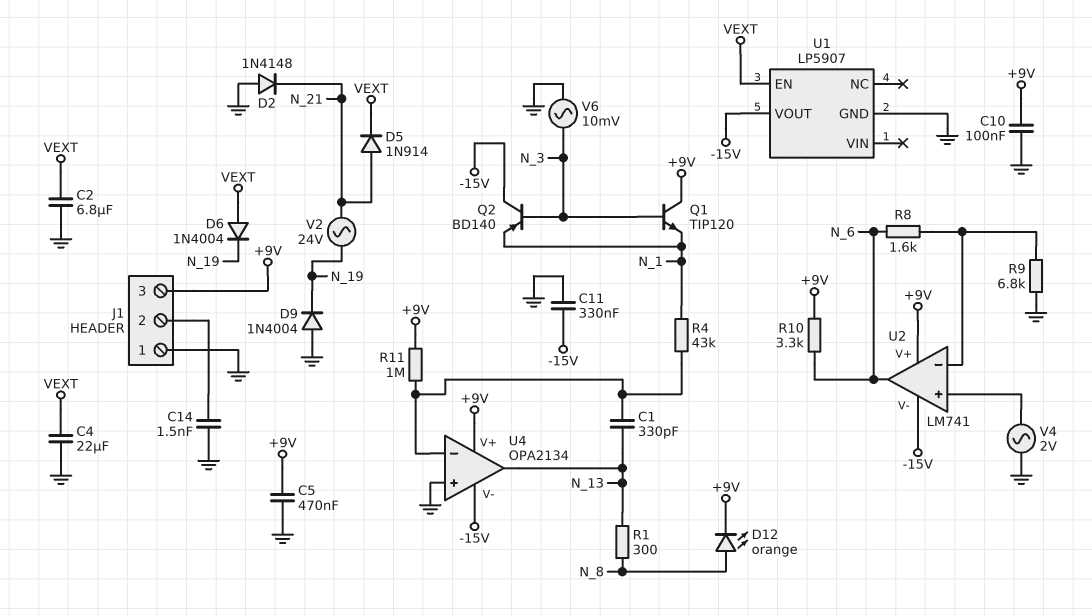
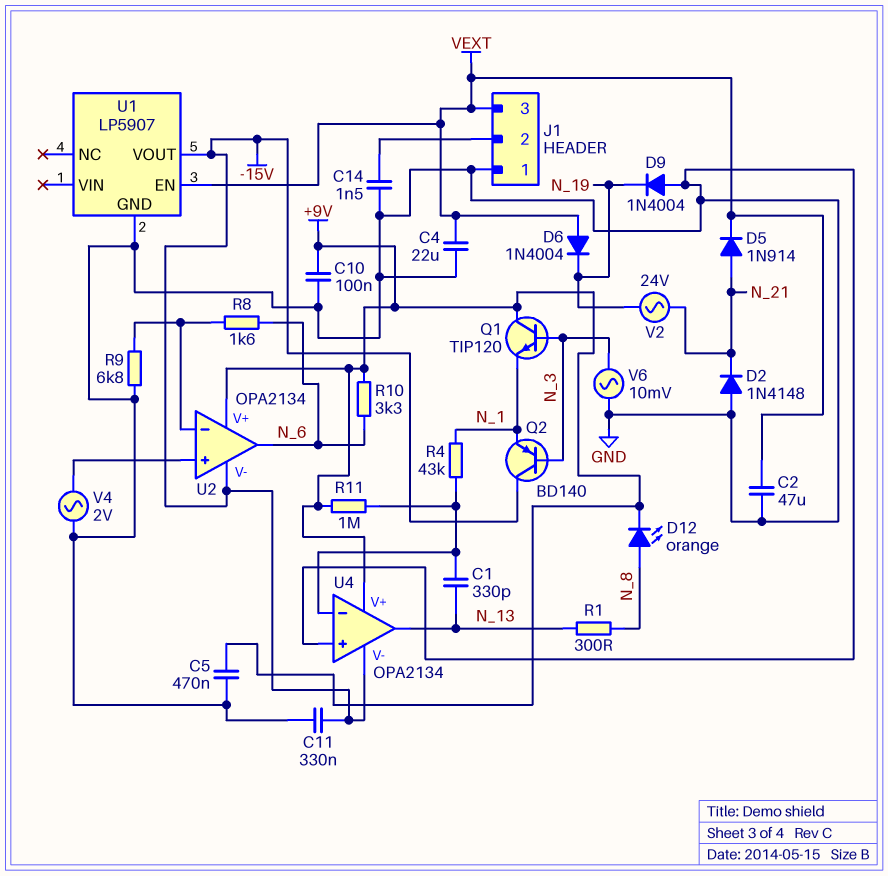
C2: 6.8uF (GND, VEXT) -> 47uF (GND, VEXT)
J1 pin 3: +9V -> VEXT
U2: LM741 -> OPA2134

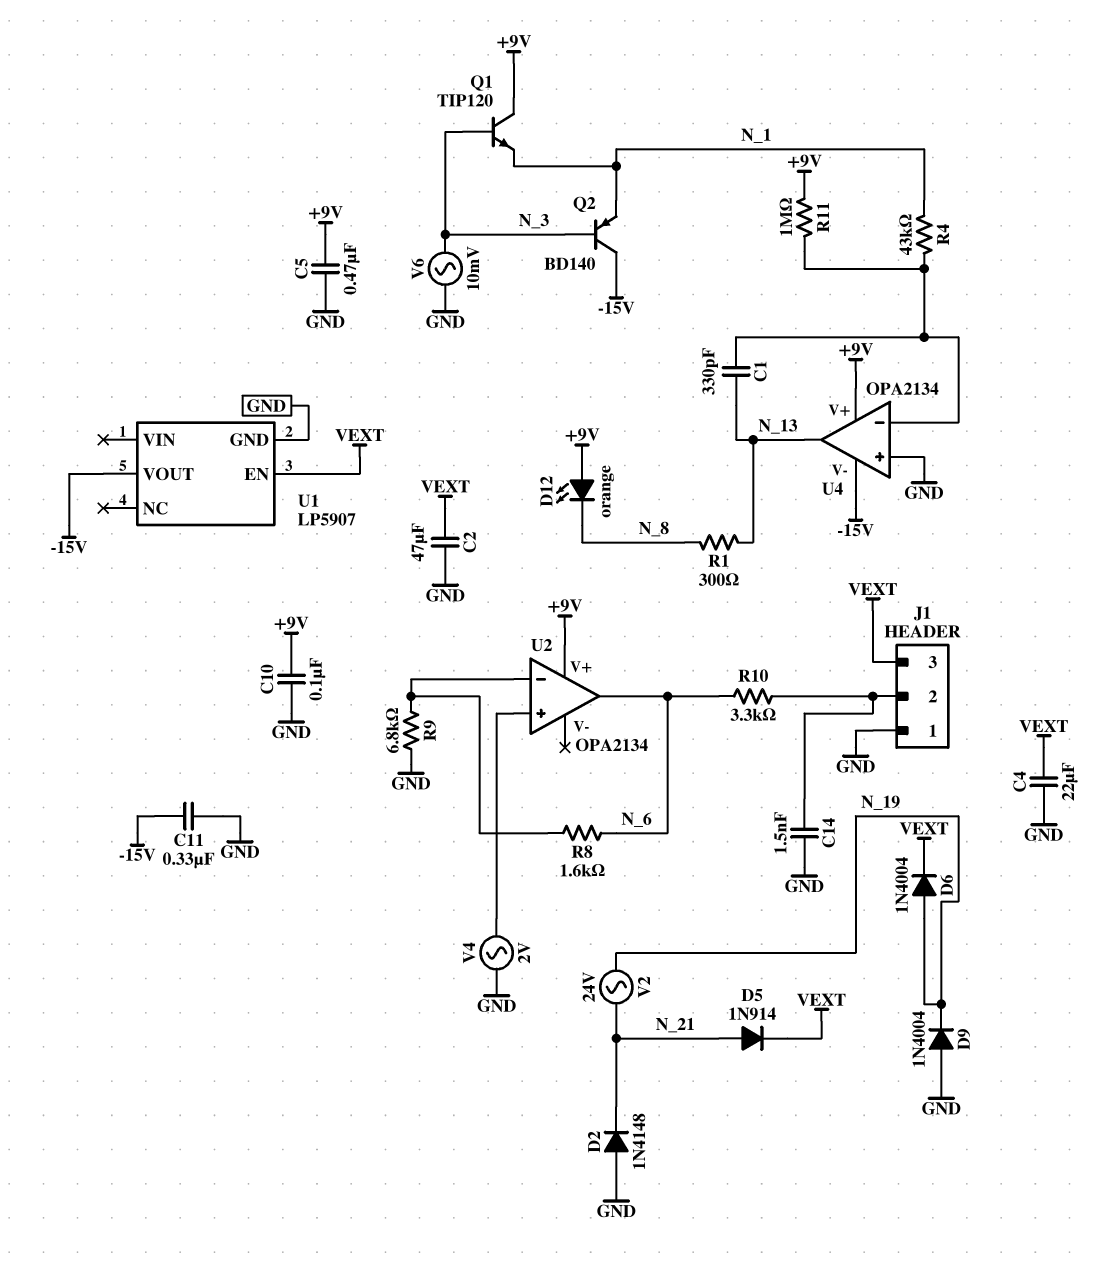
D6: diode 1N4004 (A VEXT, K N_19) -> diode 1N4004 (A N_19, K VEXT)
D12: LED orange (A N_8, K +9V) -> LED orange (A +9V, K N_8)
R10: 3.3k (+9V, N_6) -> 3.3k (J1/2, N_6)
U2 pin V-: -15V -> none

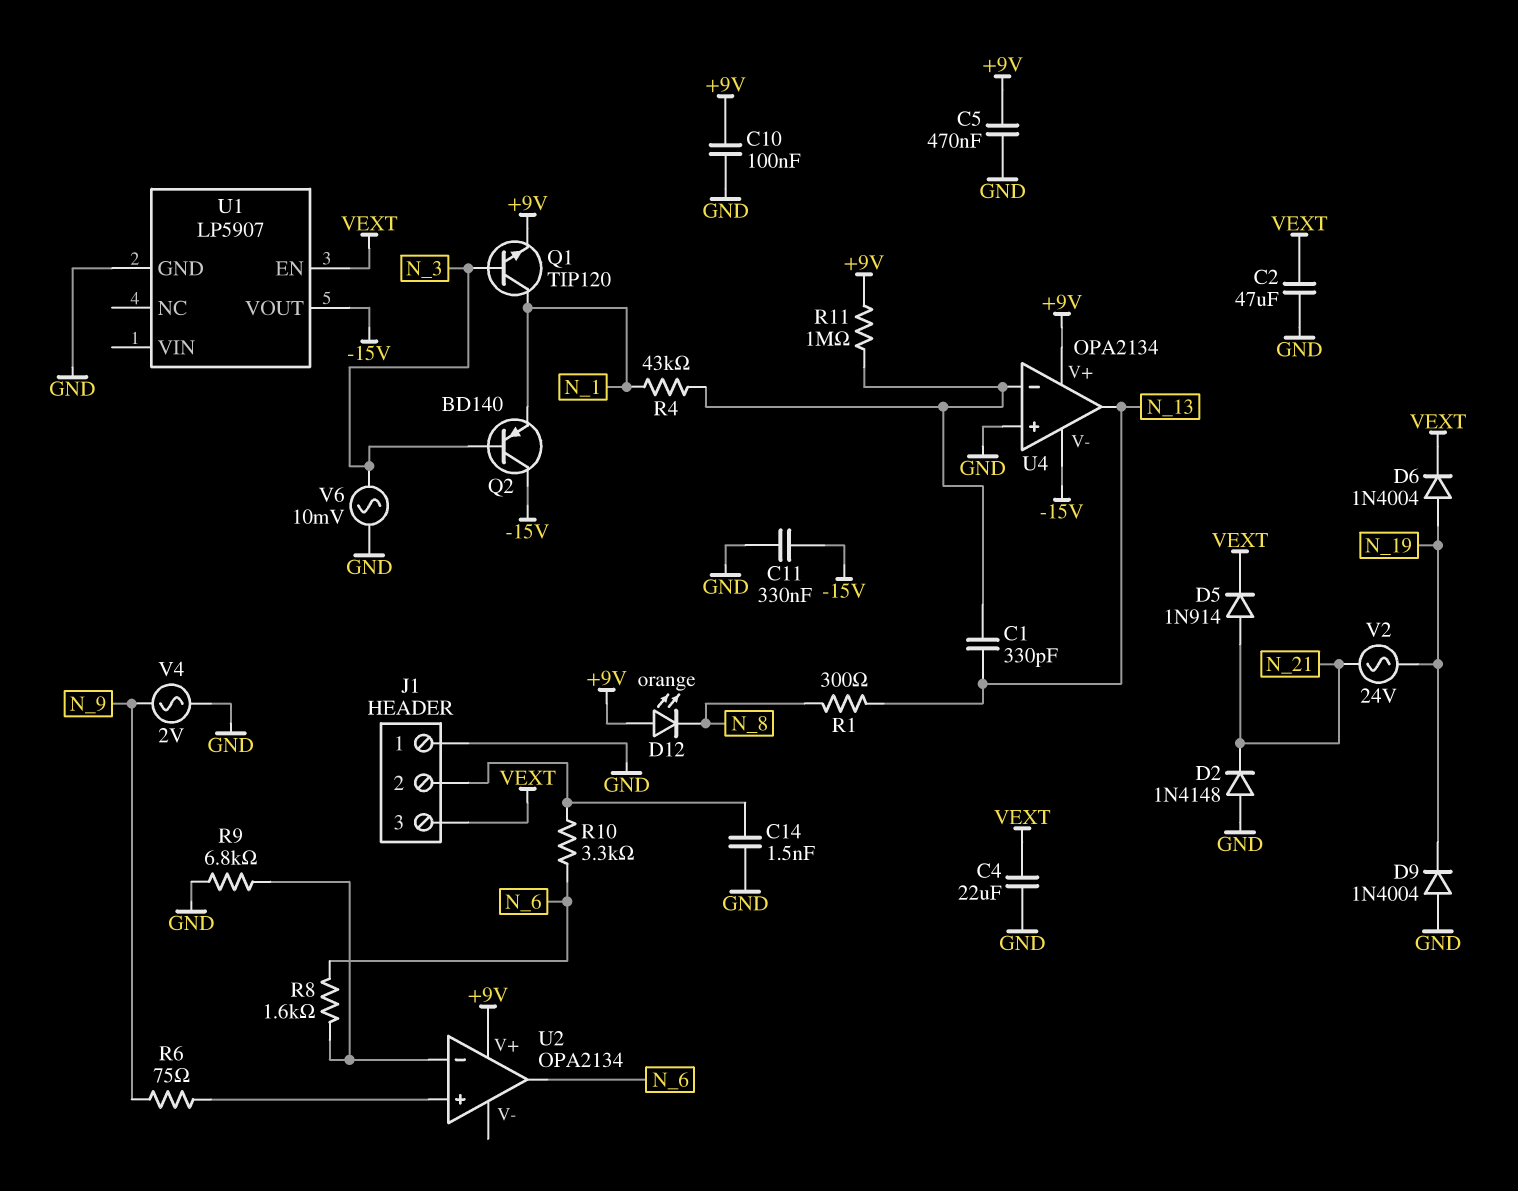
Q1: NPN TIP120 (B N_3, C +9V, E N_1) -> NPN TIP120 (B N_3, C N_1, E +9V)
R6: none -> 75 (N_9, U2/in+)
V4: AC 2V (GND, U2/in+) -> AC 2V (GND, N_9)

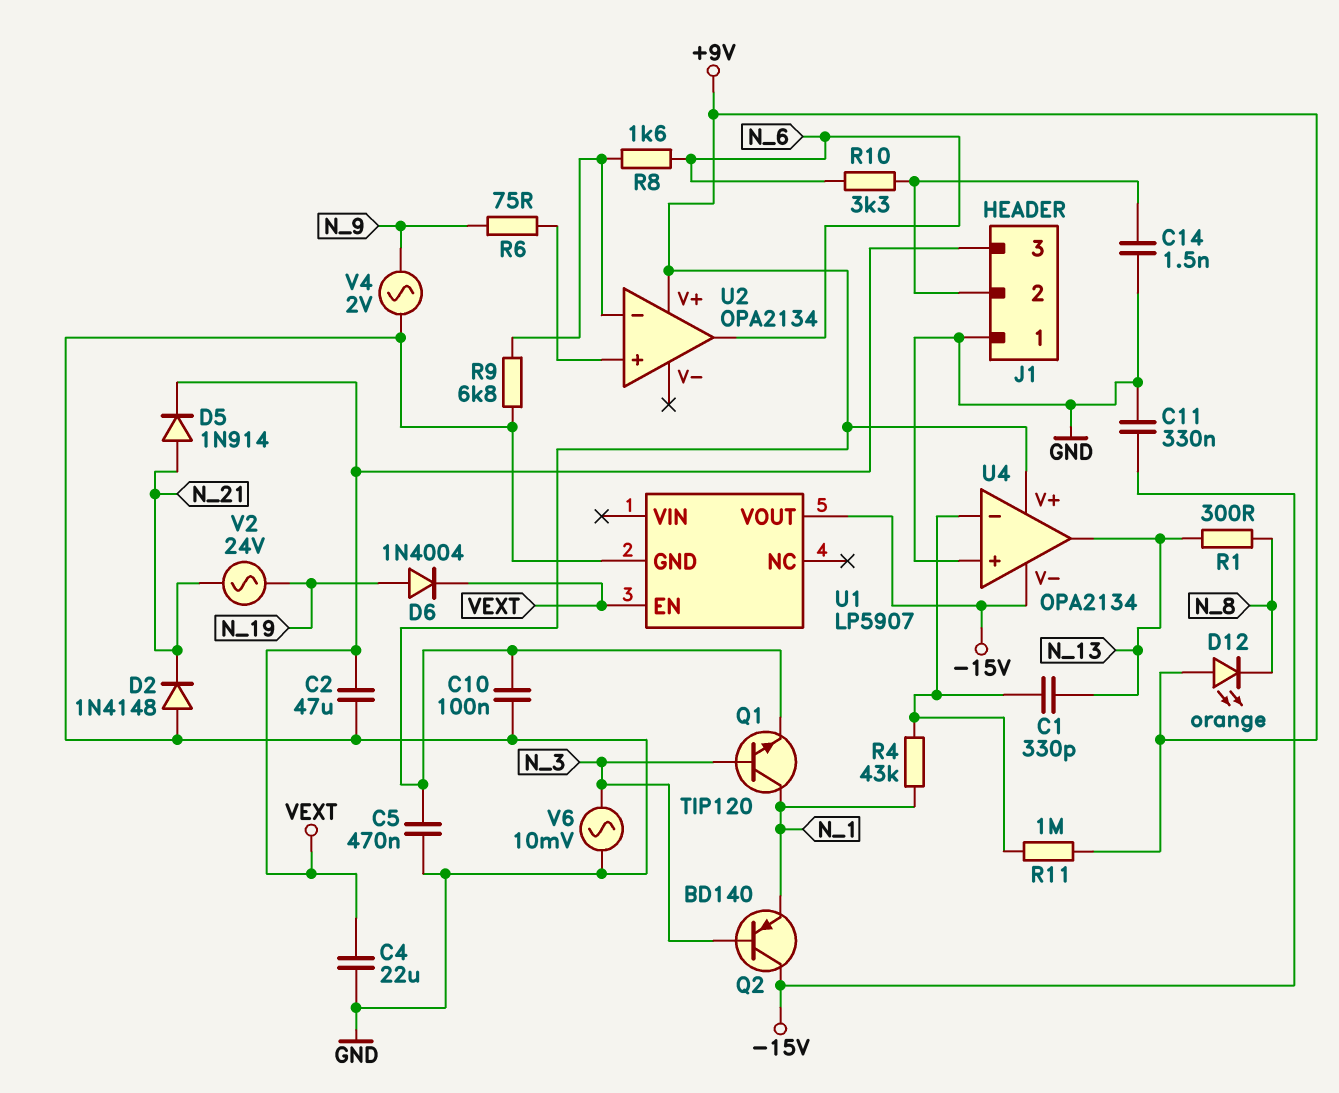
D9: diode 1N4004 (A GND, K N_19) -> none

